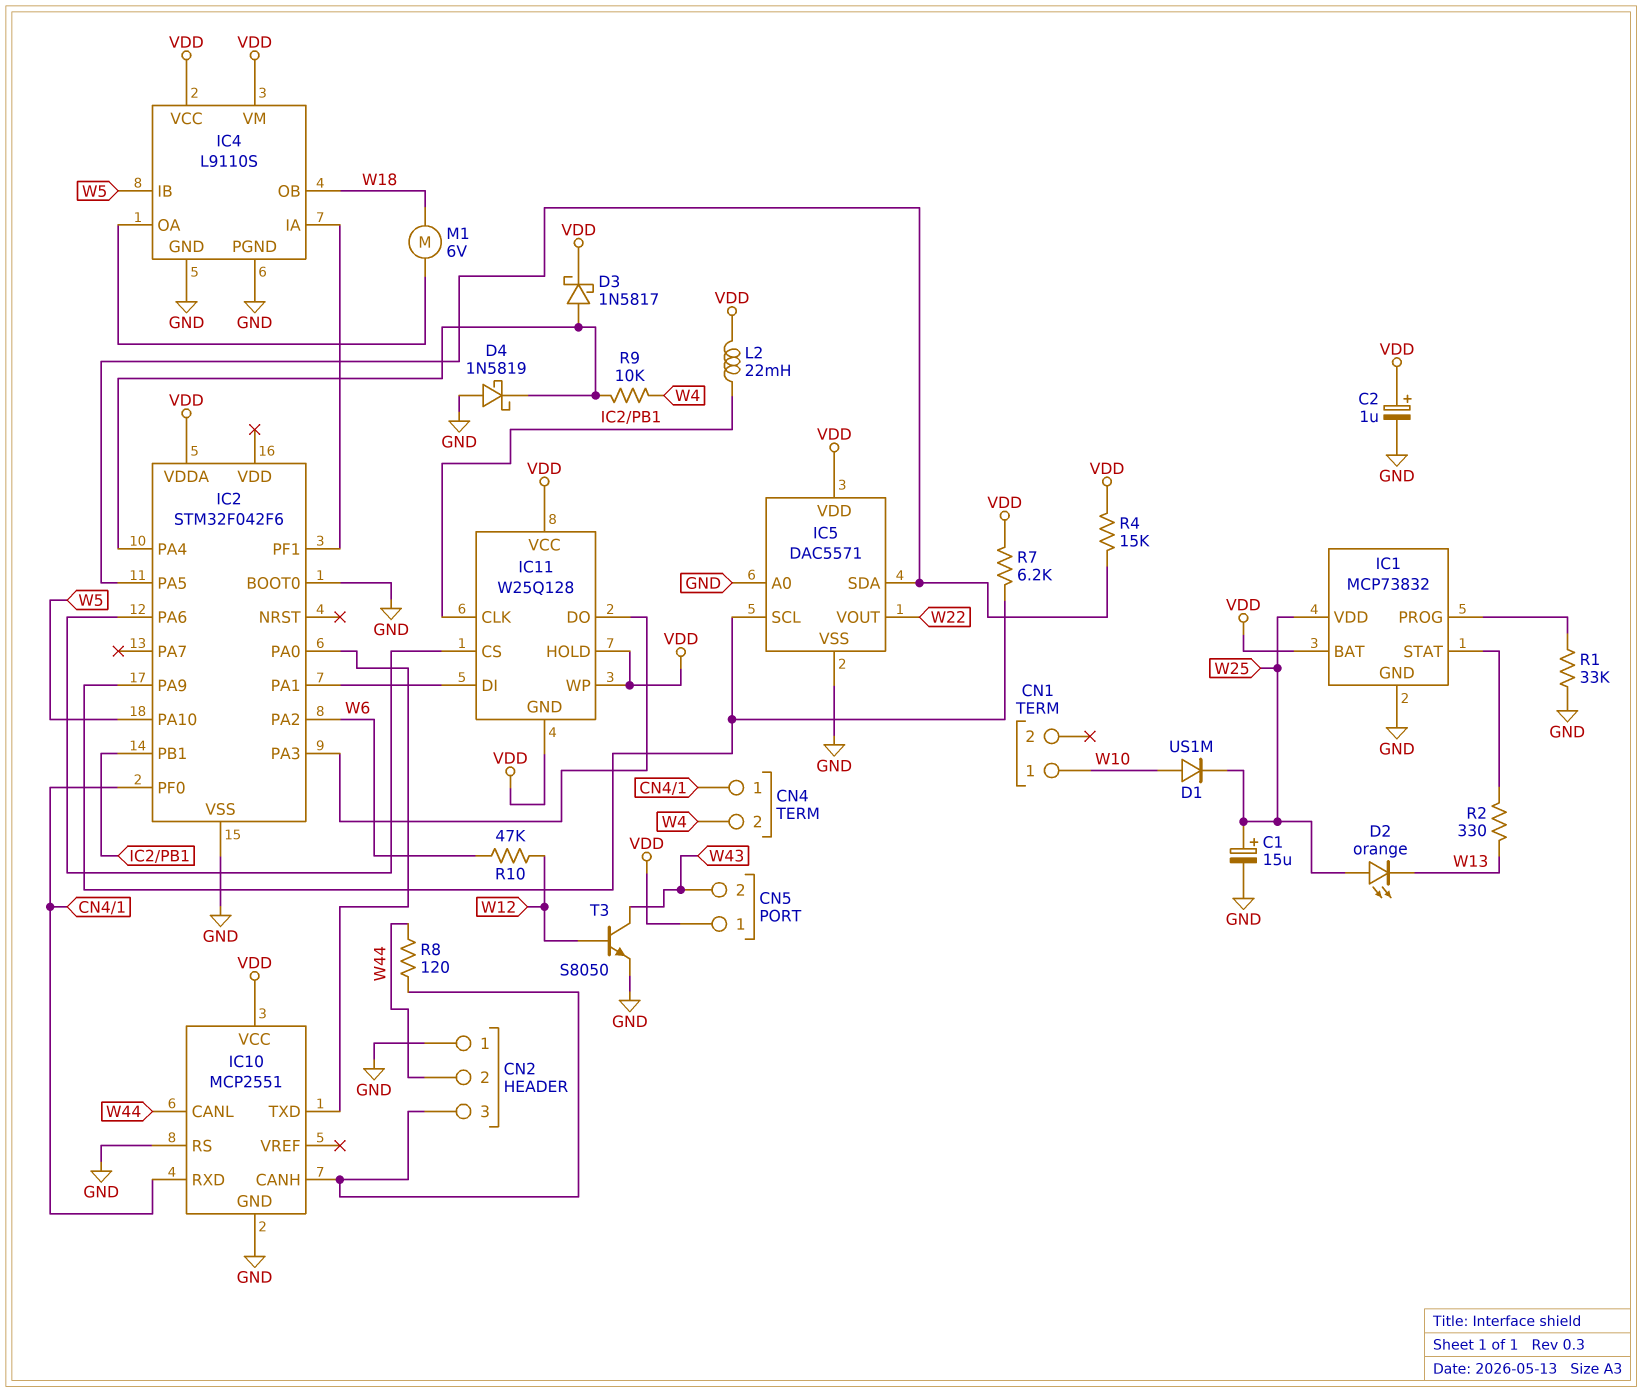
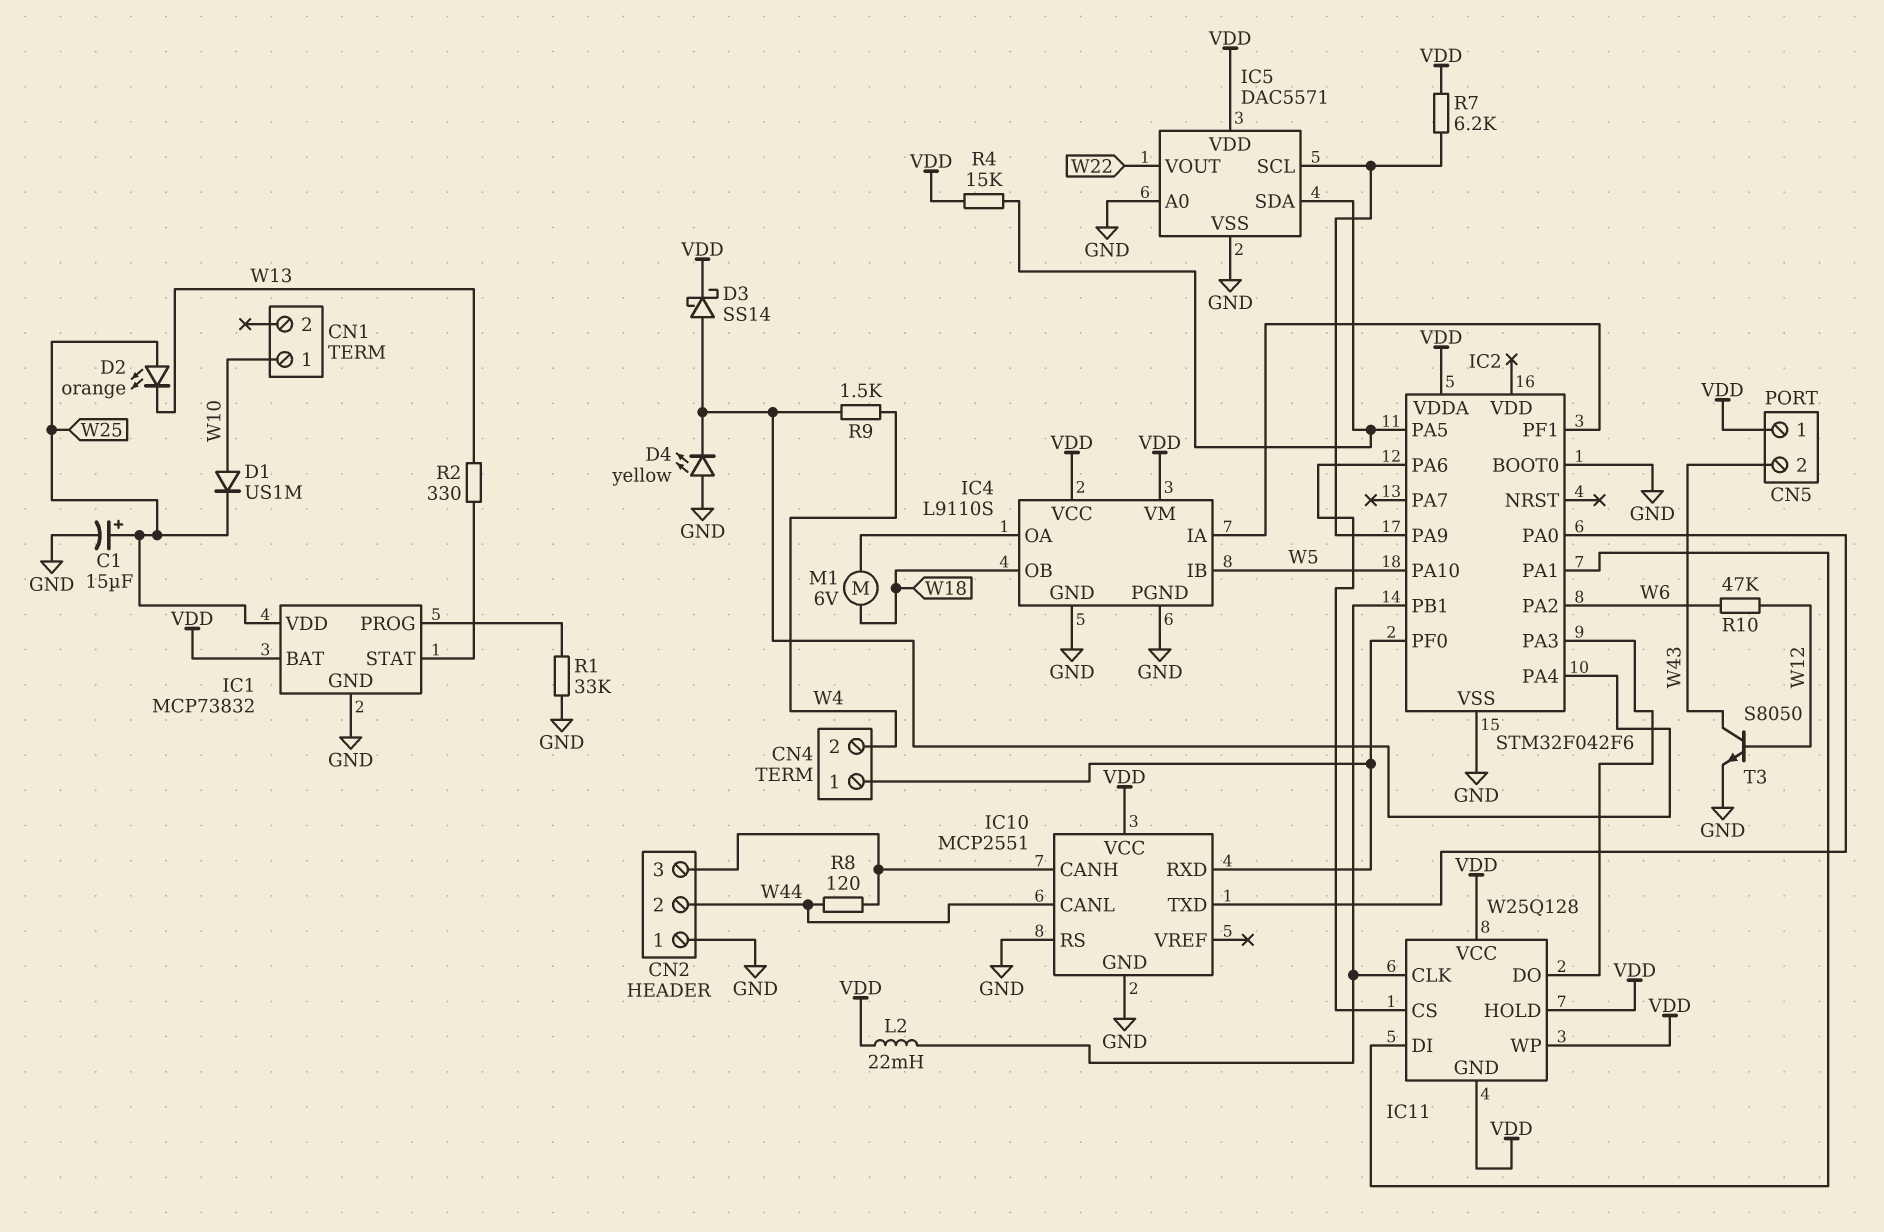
C2: 1uF (plus VDD, minus GND) -> none
D3: schottky 1N5817 (A IC2/PA4, K VDD) -> schottky SS14 (A IC2/PA4, K VDD)
D4: schottky 1N5819 (A GND, K IC2/PA4) -> LED yellow (A GND, K IC2/PA4)
R9: 10k (IC2/PA4, W4) -> 1.5k (IC2/PA4, W4)

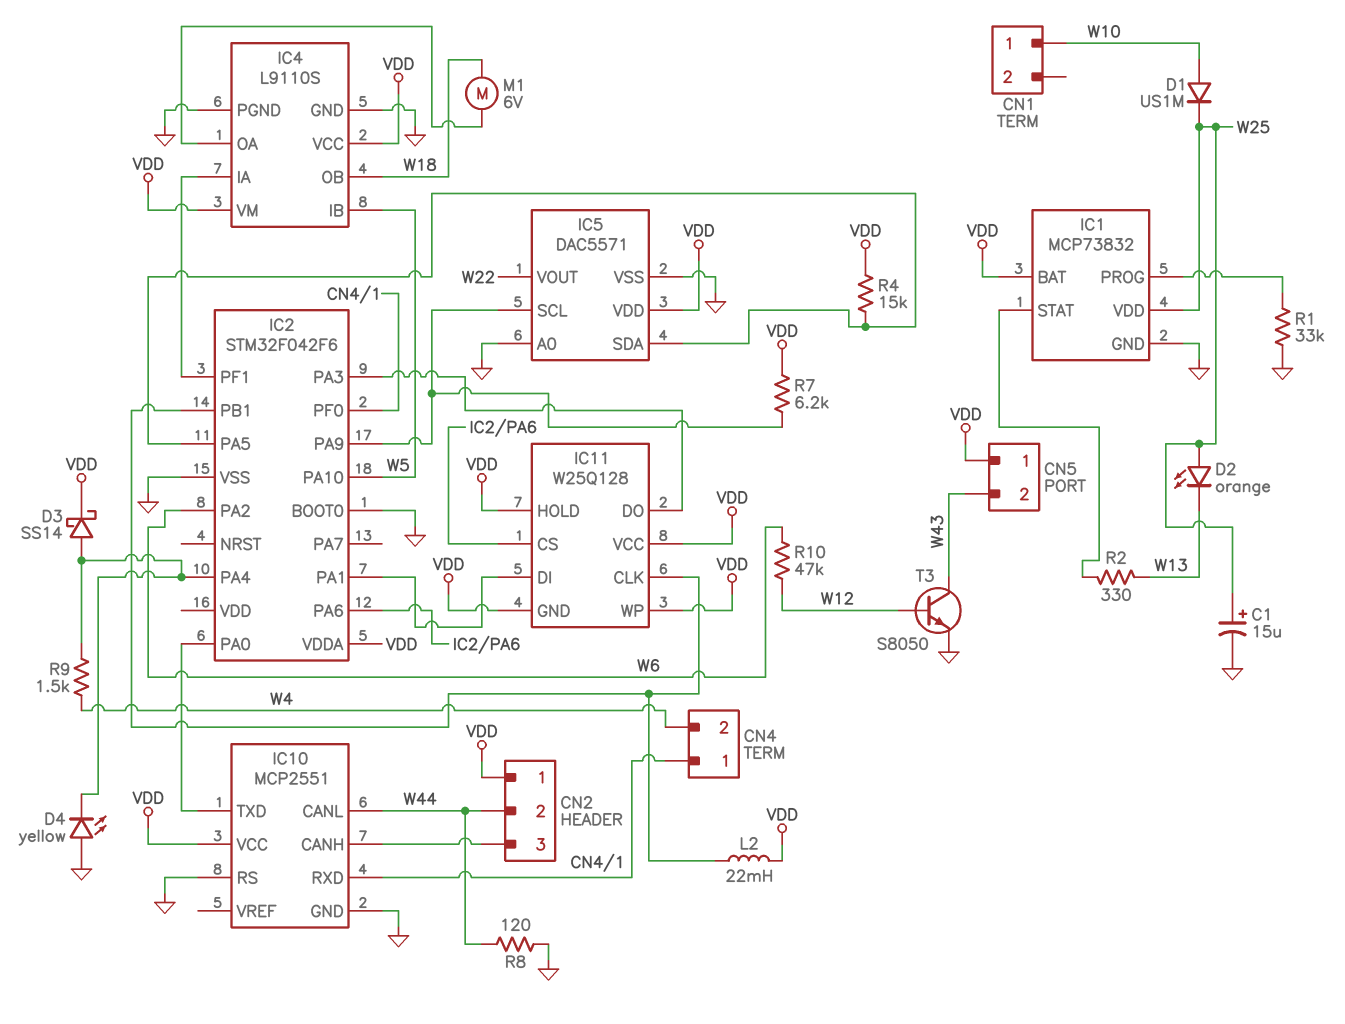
CN2 pin 1: GND -> VDD
R8: 120 (CN2/3, W44) -> 120 (GND, W44)

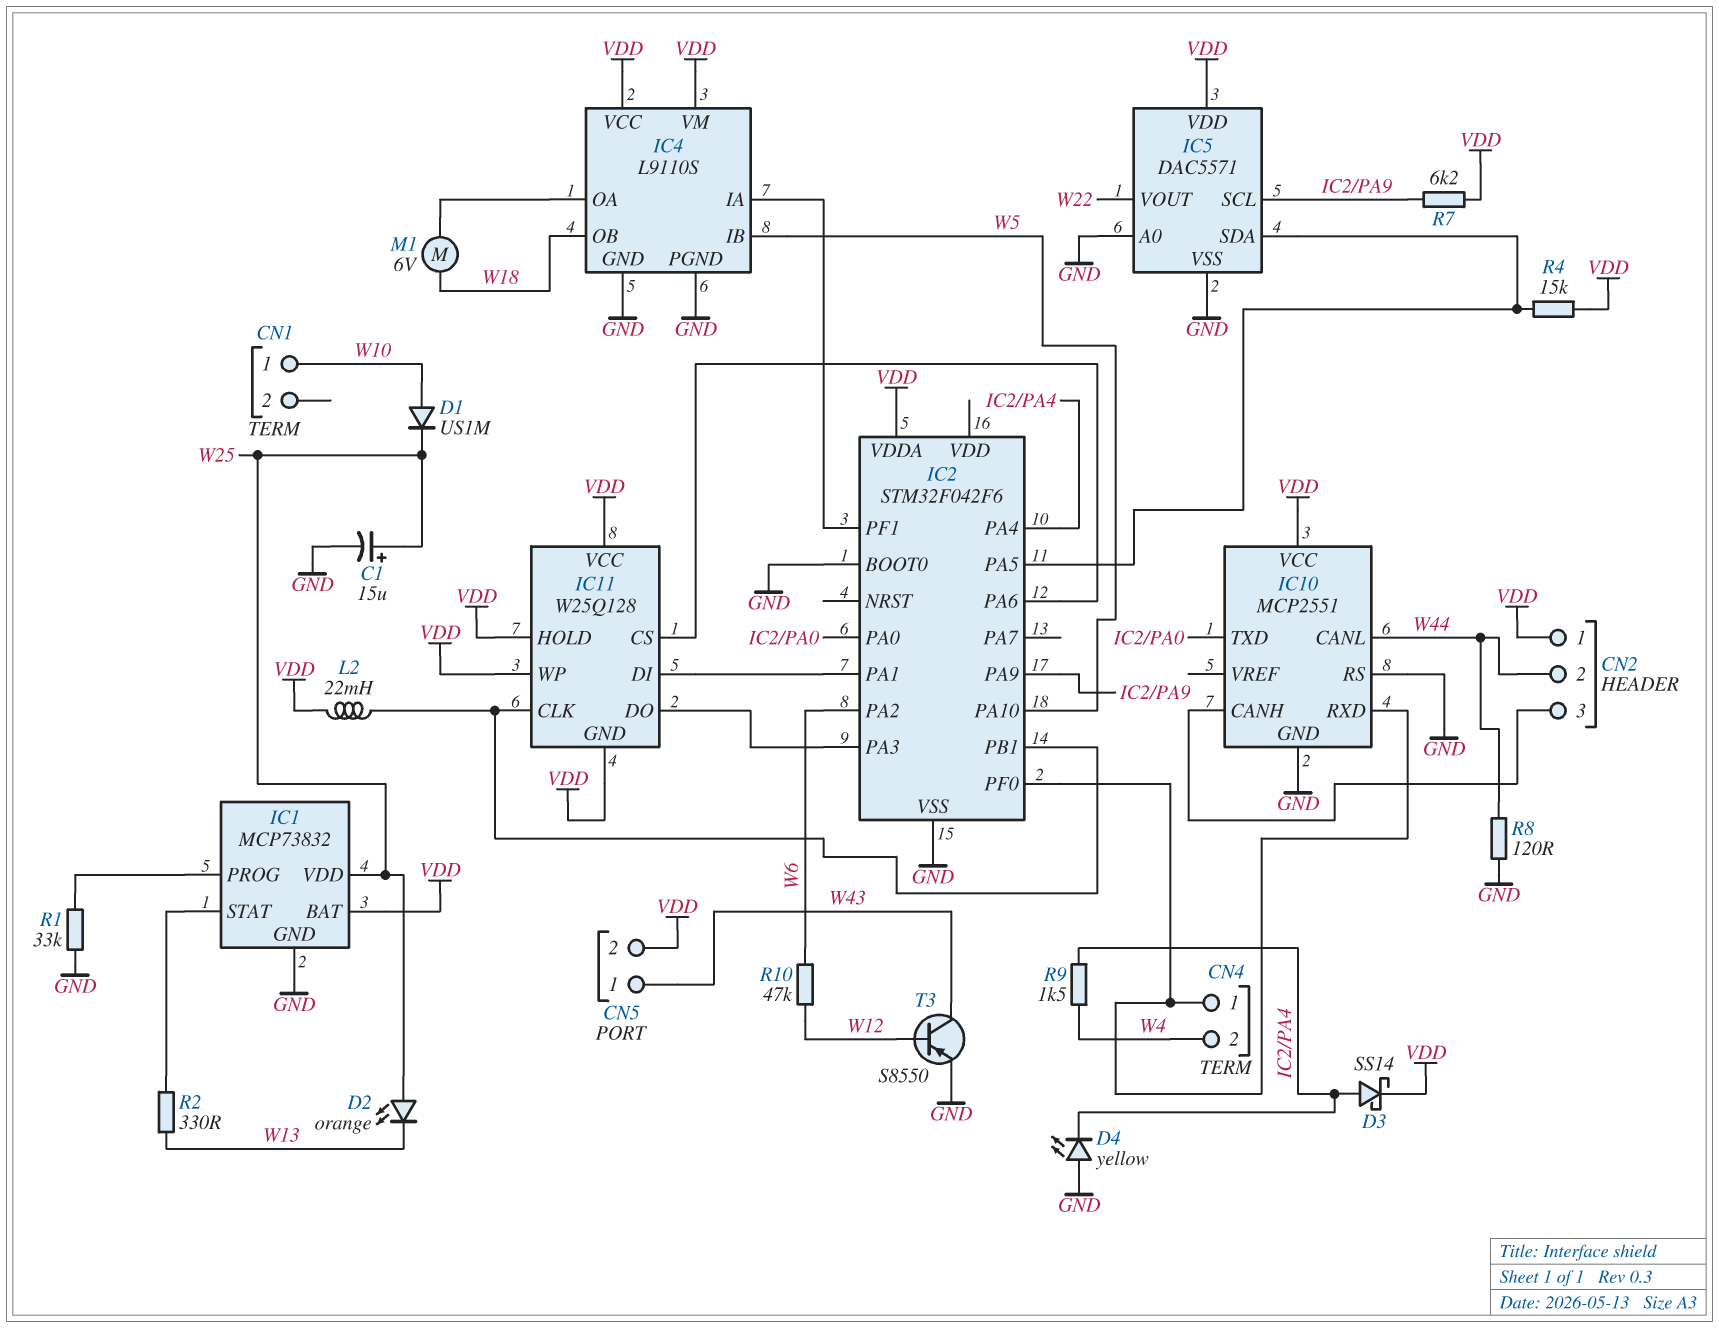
CN5 pin 1: VDD -> W43
CN5 pin 2: W43 -> VDD
T3: NPN S8050 (B W12, C W43, E GND) -> PNP S8550 (B W12, C W43, E GND)

